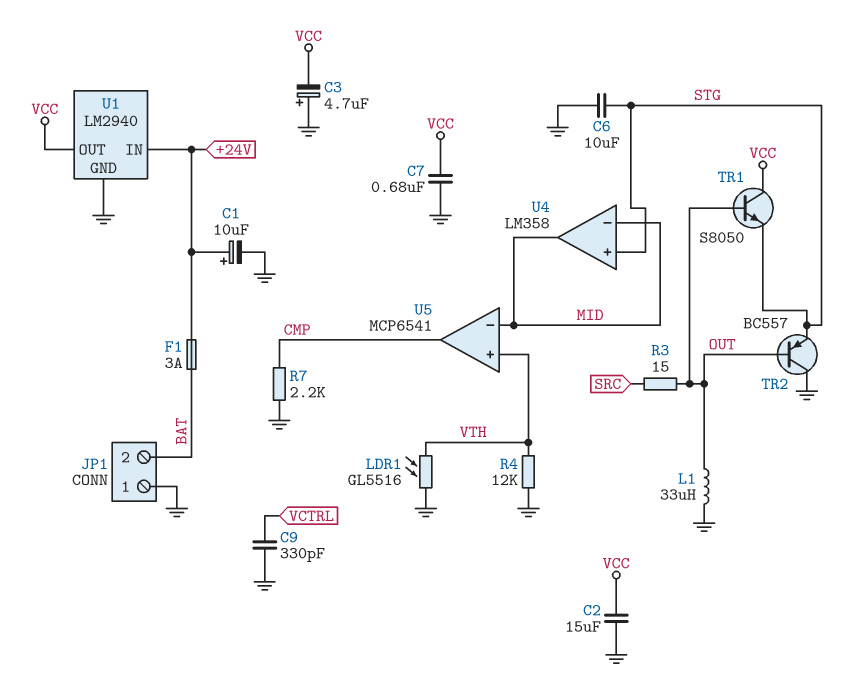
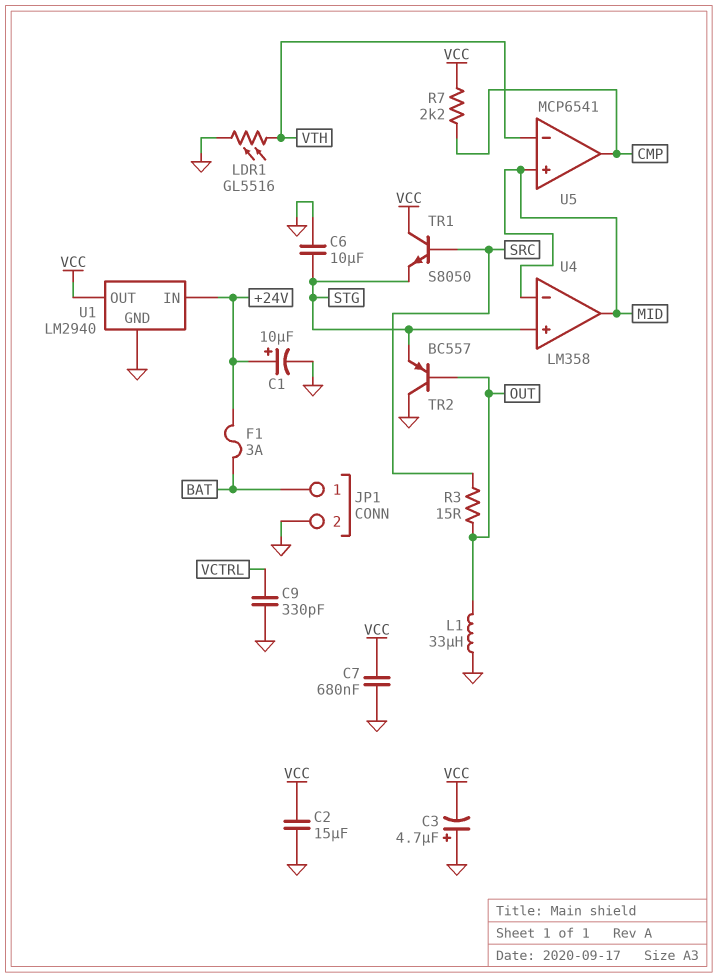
JP1 pin 1: GND -> BAT
JP1 pin 2: BAT -> GND
R4: 12k (GND, VTH) -> none
R7: 2.2k (CMP, GND) -> 2.2k (CMP, VCC)
TR1: NPN S8050 (B OUT, C VCC, E STG) -> NPN S8050 (B SRC, C VCC, E STG)
U5 pin in+: VTH -> MID
U5 pin in-: MID -> VTH

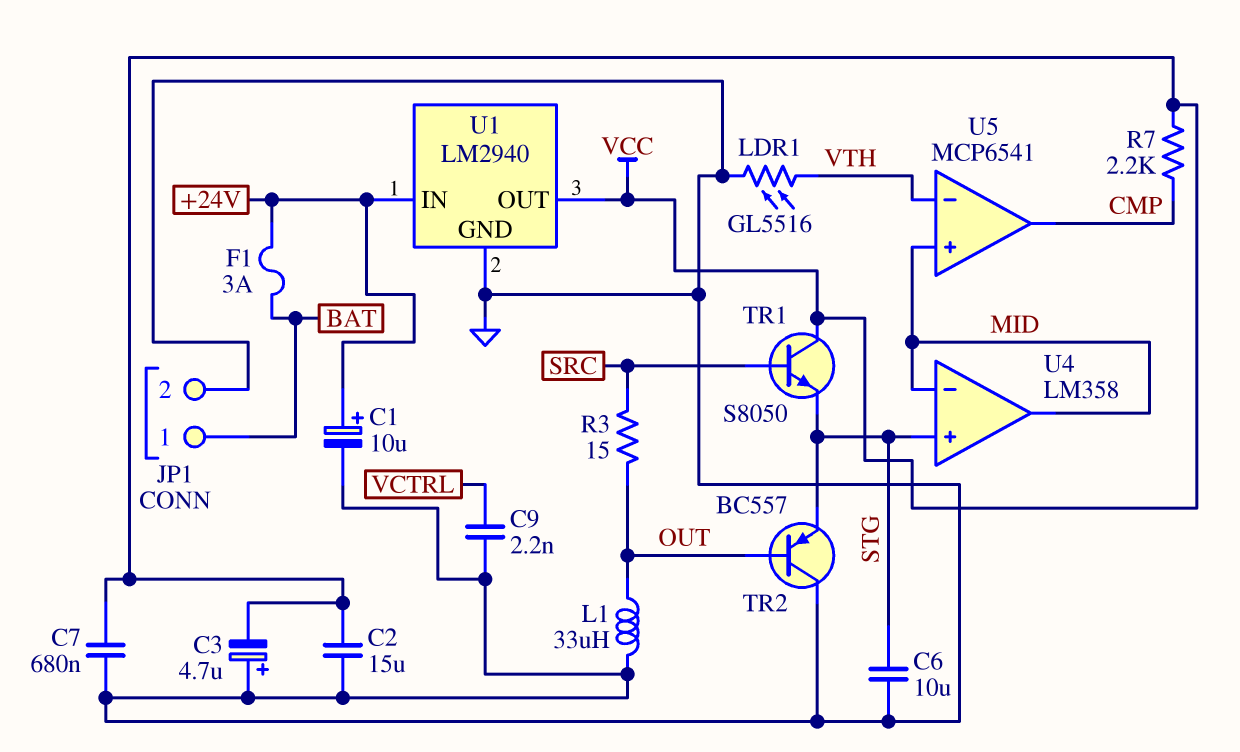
C9: 330pF (GND, VCTRL) -> 2.2nF (GND, VCTRL)

